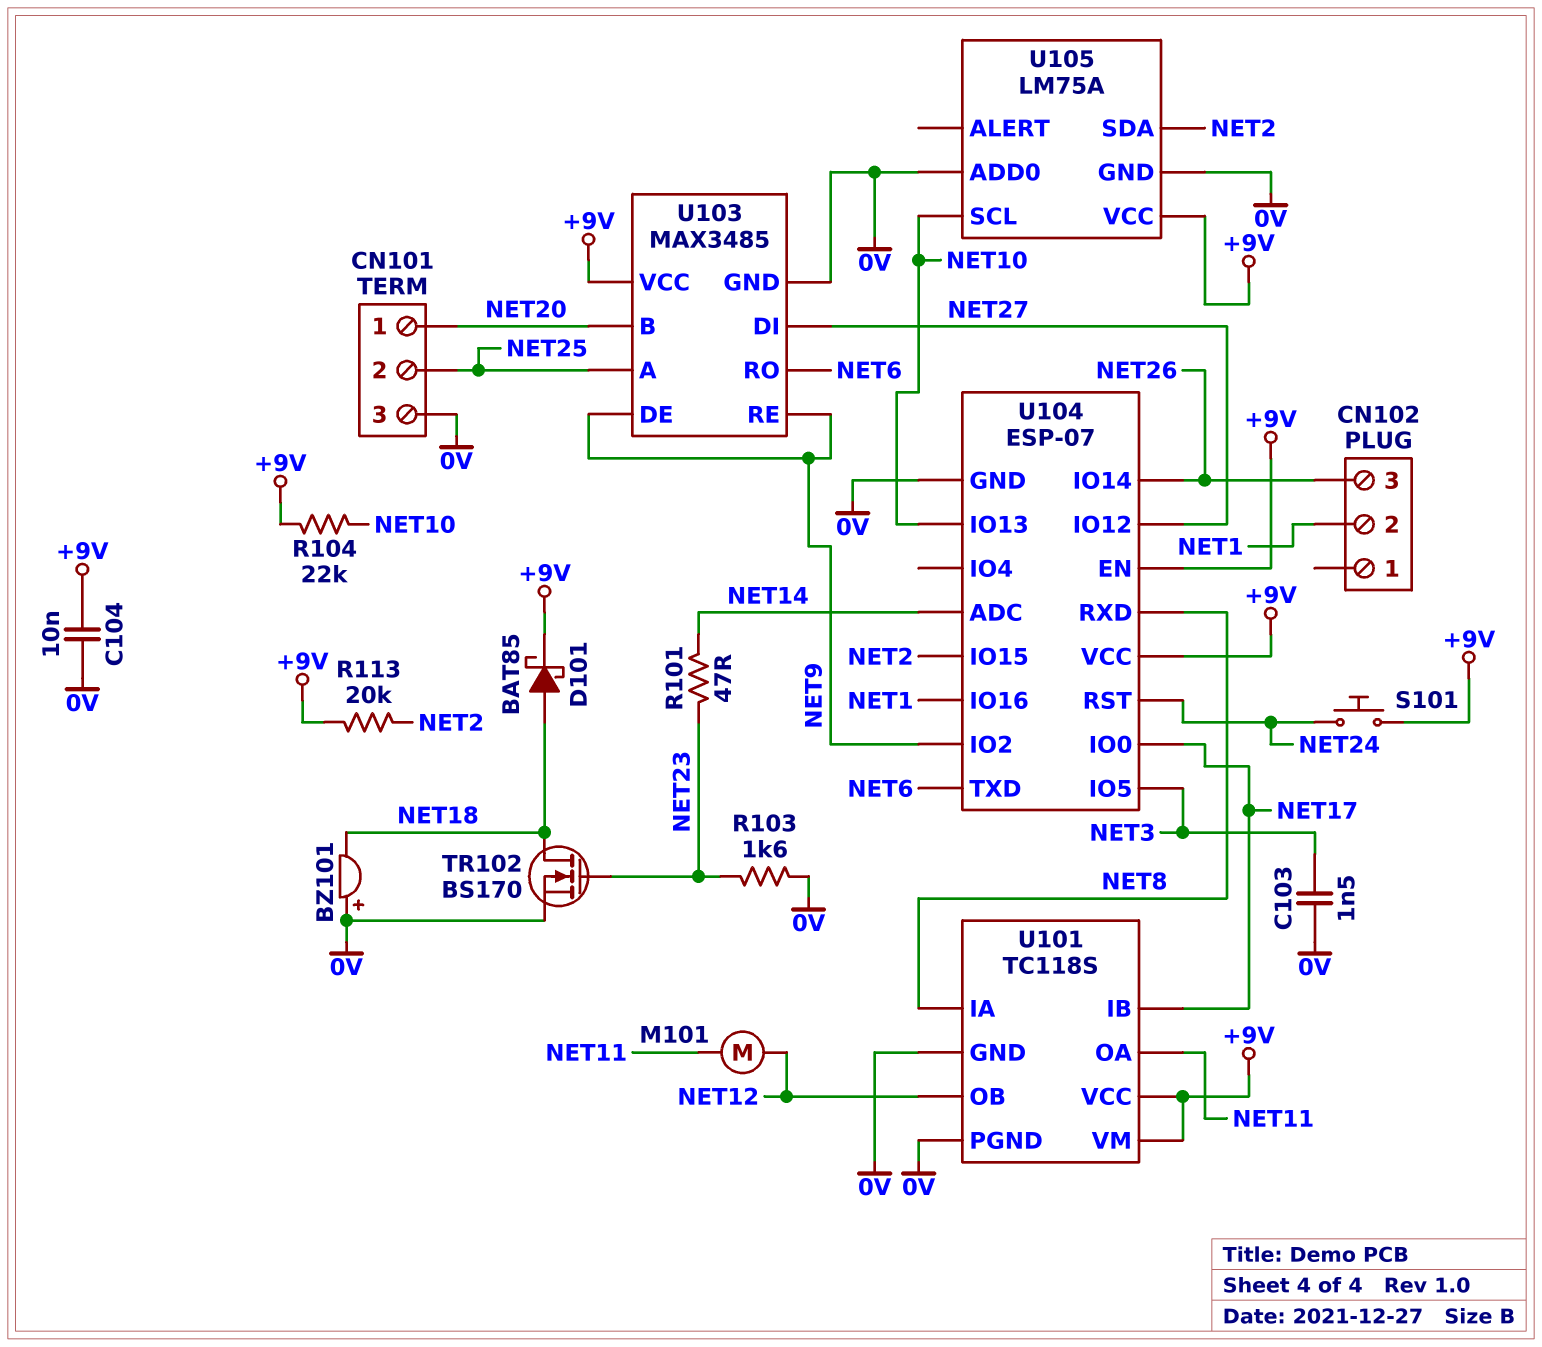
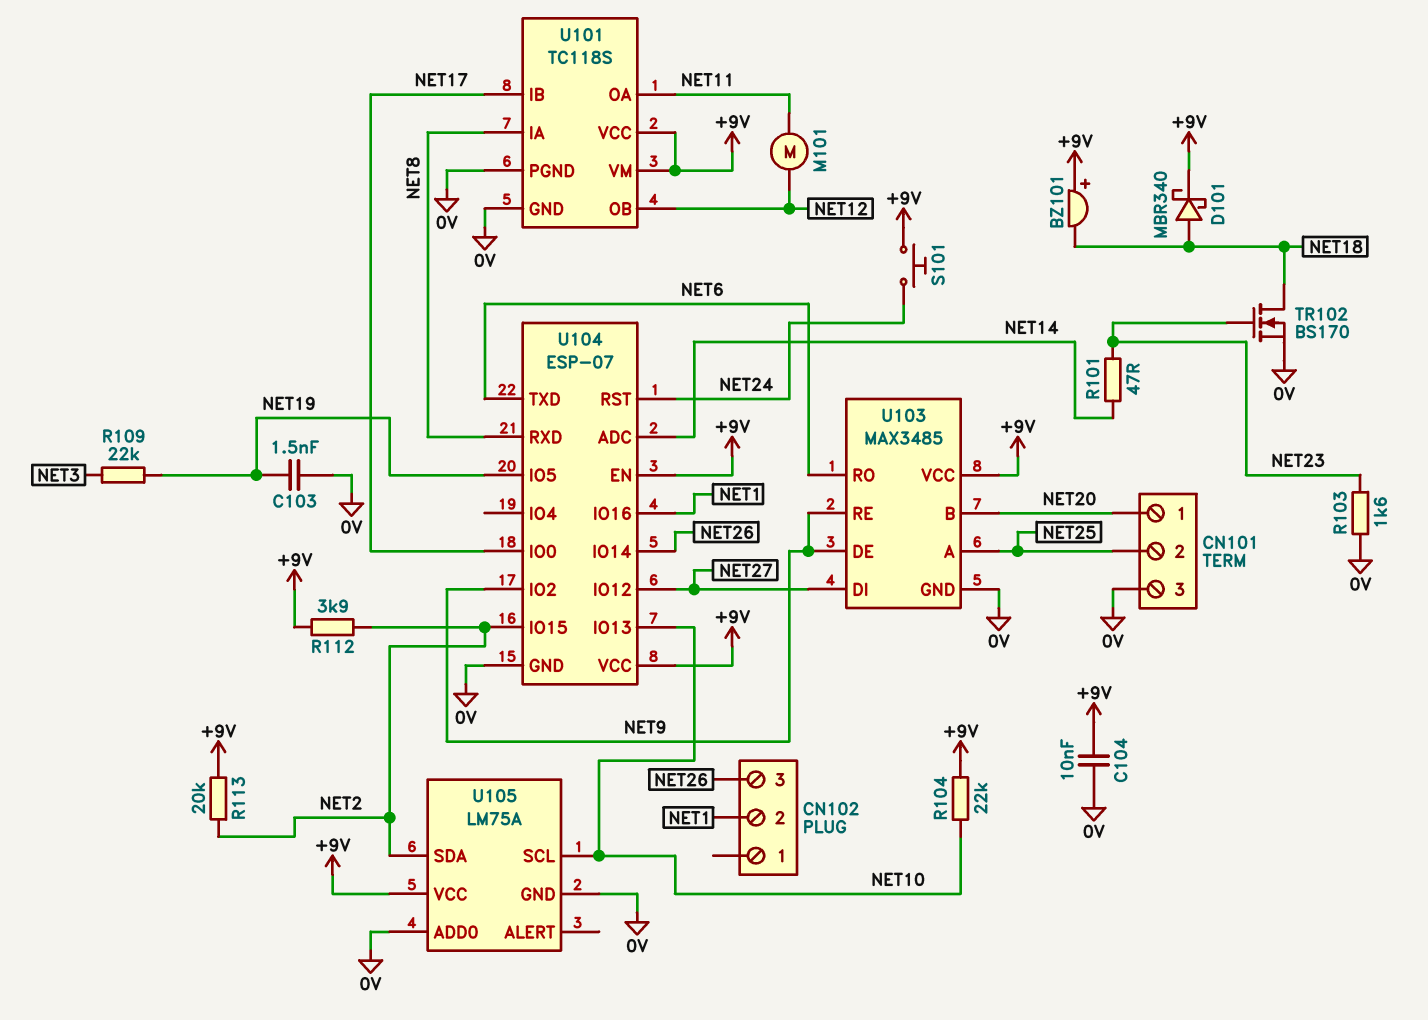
BZ101: buzzer (plus 0V, minus NET18) -> buzzer (plus +9V, minus NET18)
C103: 1.5nF (0V, NET3) -> 1.5nF (0V, NET19)
D101: schottky BAT85 (A NET18, K +9V) -> schottky MBR340 (A NET18, K +9V)
R109: none -> 22k (NET3, NET19)
R112: none -> 3.9k (+9V, NET2)
U104 pin IO5: NET3 -> NET19

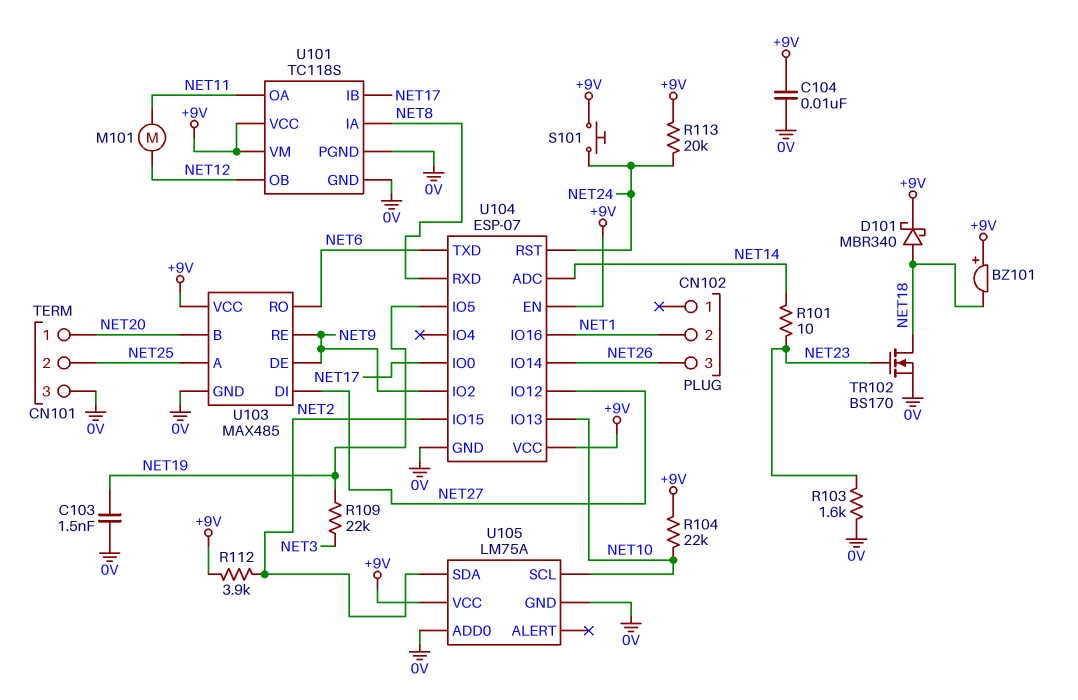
R101: 47 (NET14, NET23) -> 10 (NET14, NET23)
R113: 20k (+9V, NET2) -> 20k (+9V, NET24)
U103: MAX3485 -> MAX485

